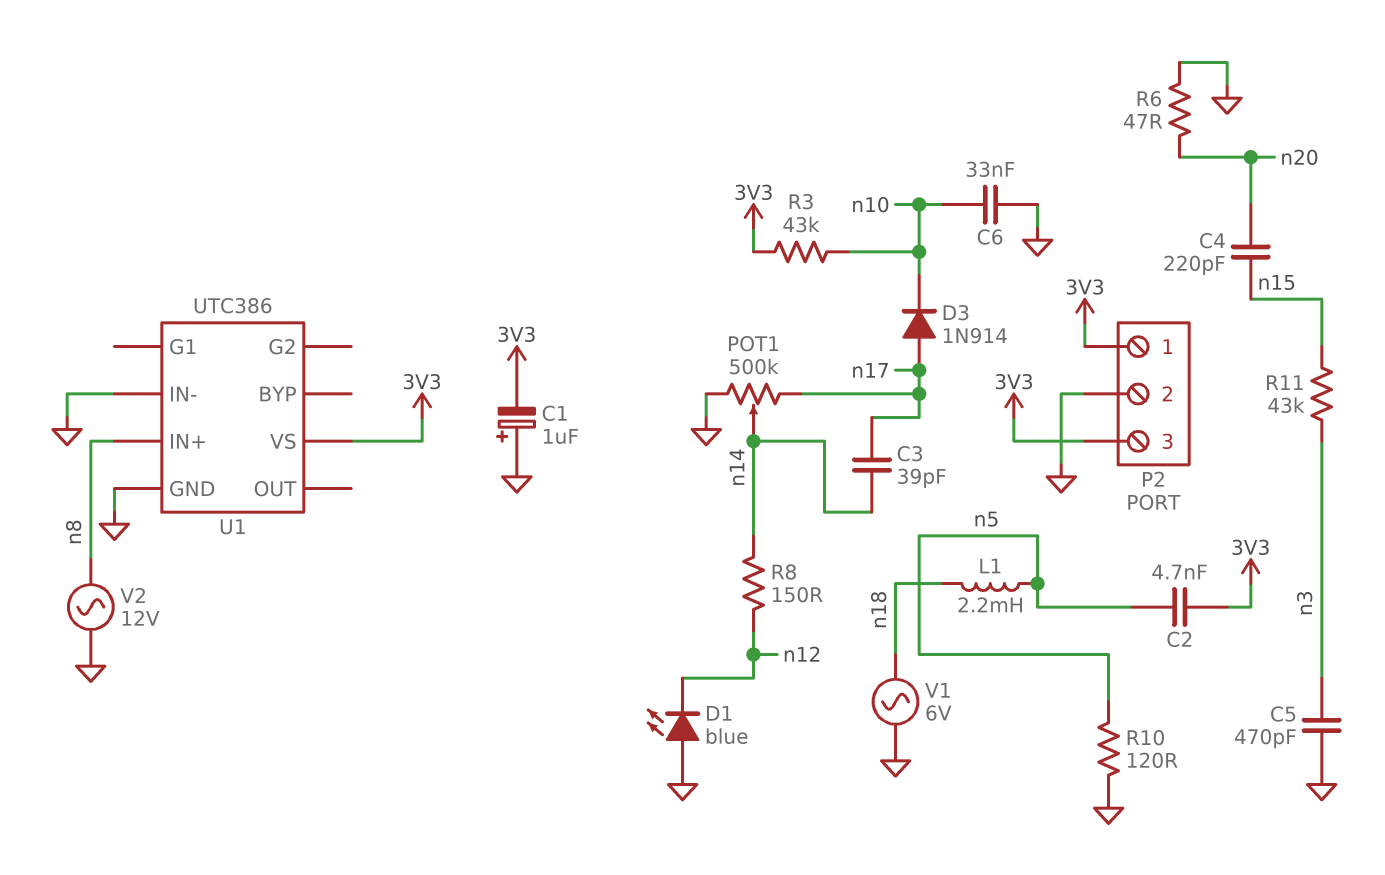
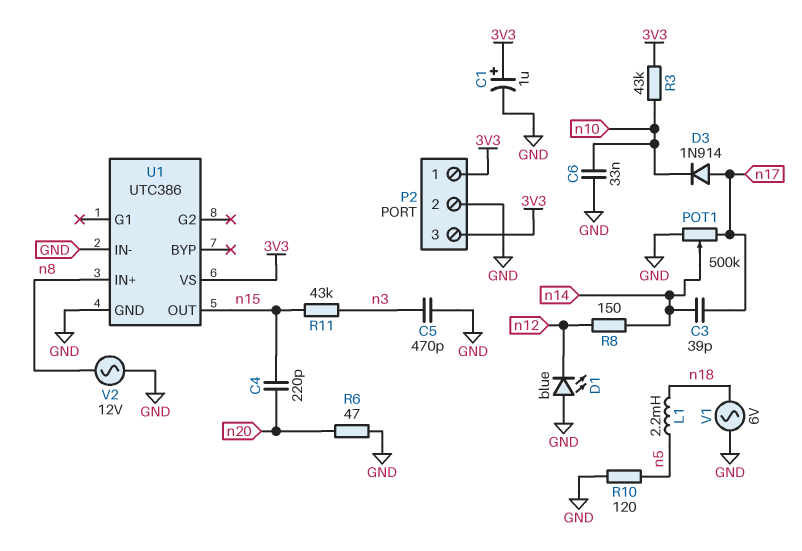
C1: 1uF (plus GND, minus 3V3) -> 1uF (plus 3V3, minus GND)
C2: 4.7nF (3V3, n5) -> none
U1 pin OUT: none -> n15

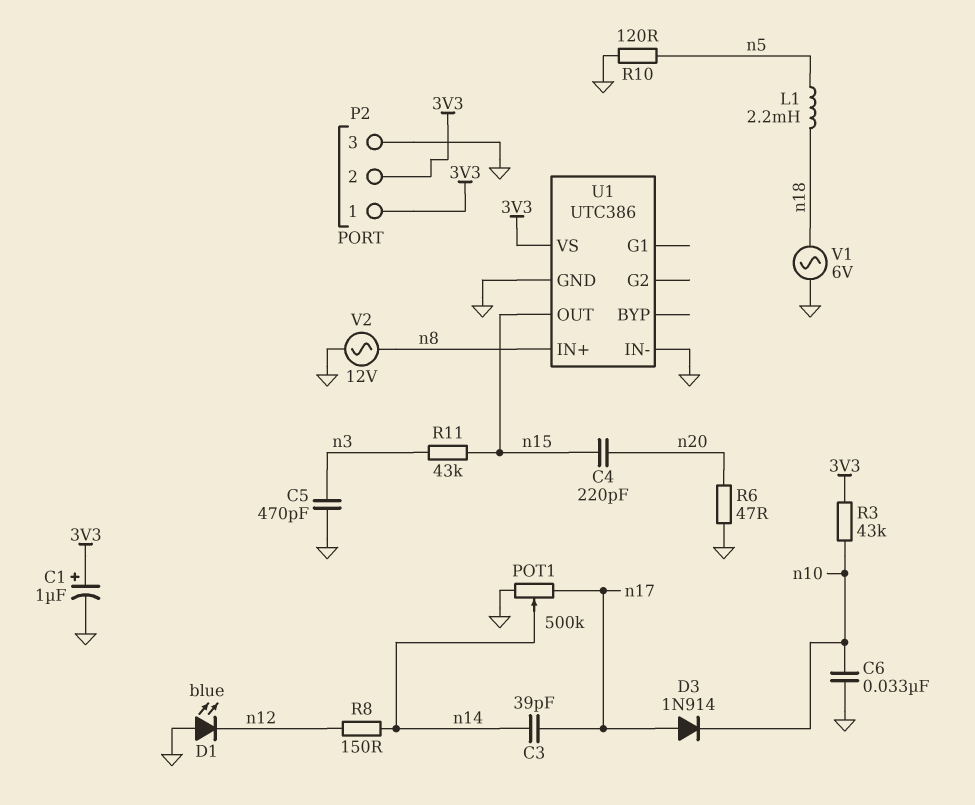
P2 pin 2: GND -> 3V3
P2 pin 3: 3V3 -> GND

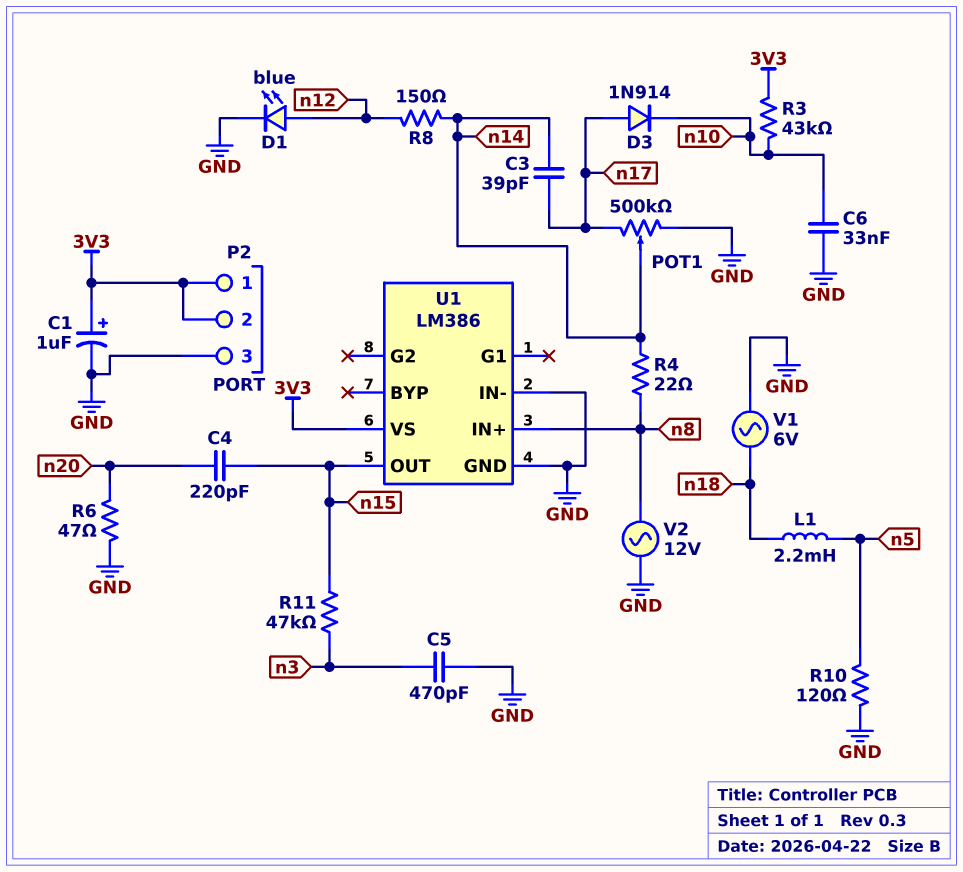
D1: LED blue (A GND, K n12) -> LED blue (A n12, K GND)
R4: none -> 22 (n8, n14)
R11: 43k (n3, n15) -> 47k (n3, n15)
U1: UTC386 -> LM386

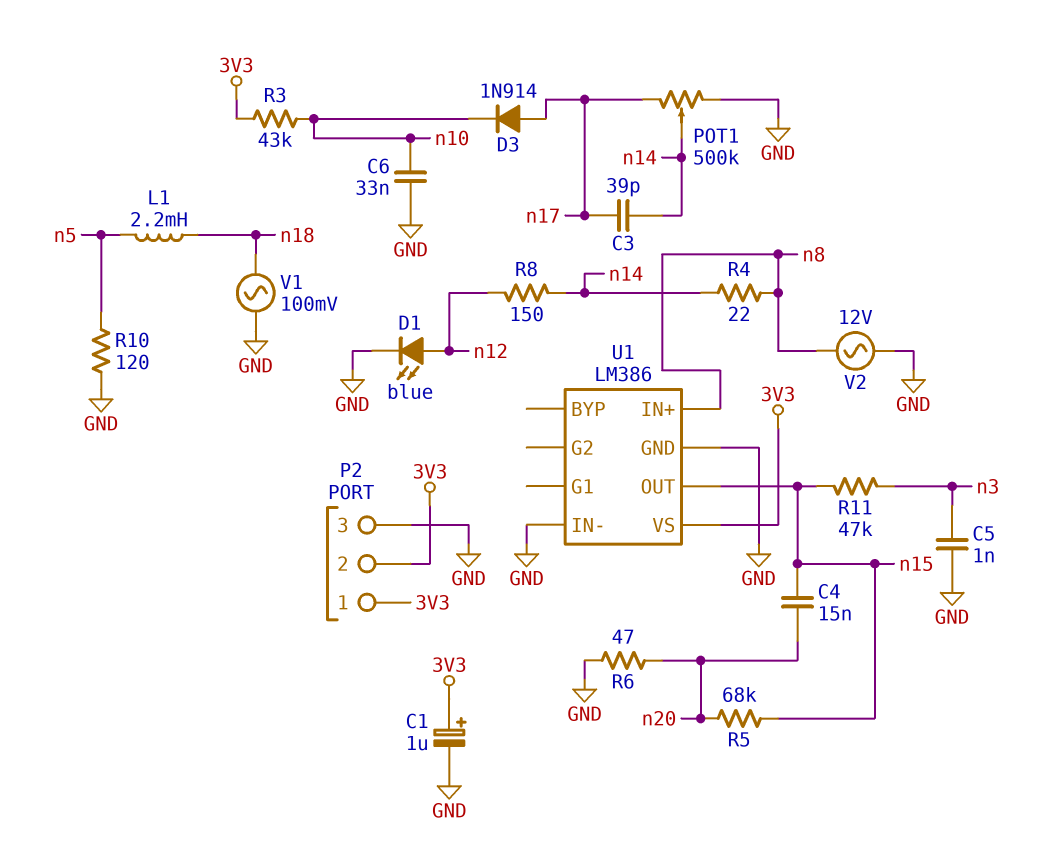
C4: 220pF (n15, n20) -> 15nF (n15, n20)
C5: 470pF (GND, n3) -> 1nF (GND, n3)
R5: none -> 68k (n15, n20)
V1: AC 6V (GND, n18) -> AC 100mV (GND, n18)

